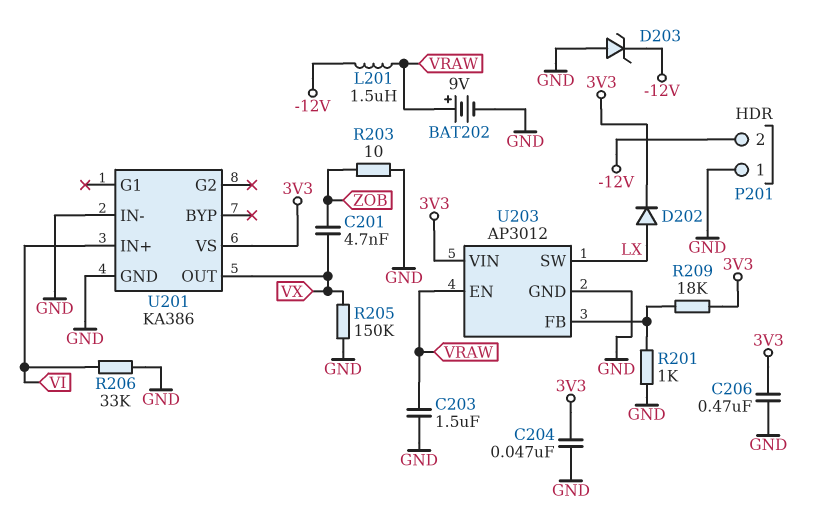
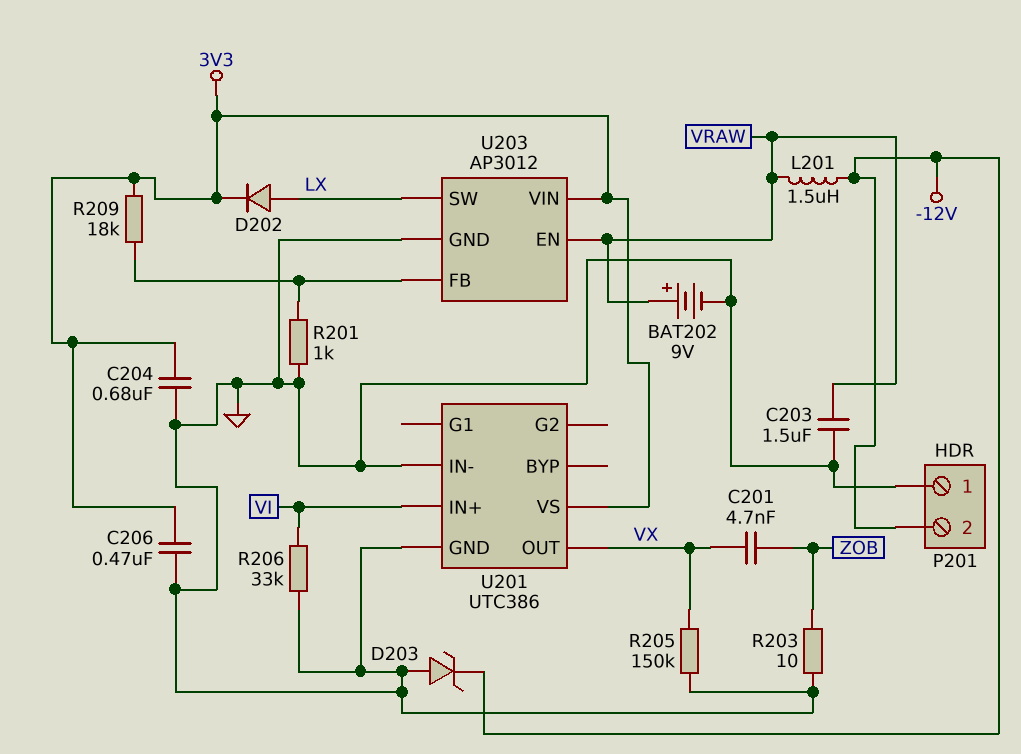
C204: 47nF (3V3, GND) -> 680nF (3V3, GND)
U201: KA386 -> UTC386

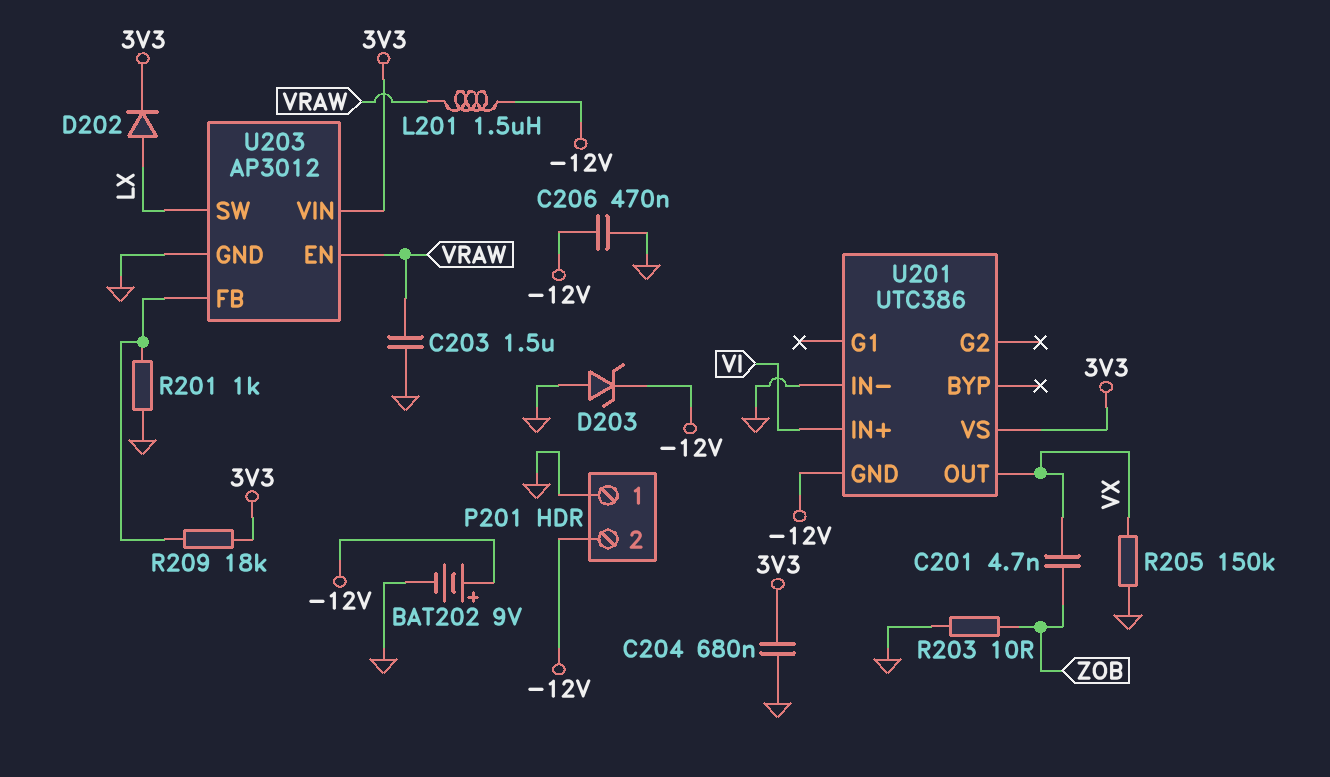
BAT202: 9V (plus VRAW, minus GND) -> 9V (plus -12V, minus GND)
C206: 470nF (3V3, GND) -> 470nF (-12V, GND)
R206: 33k (GND, VI) -> none
U201 pin GND: GND -> -12V

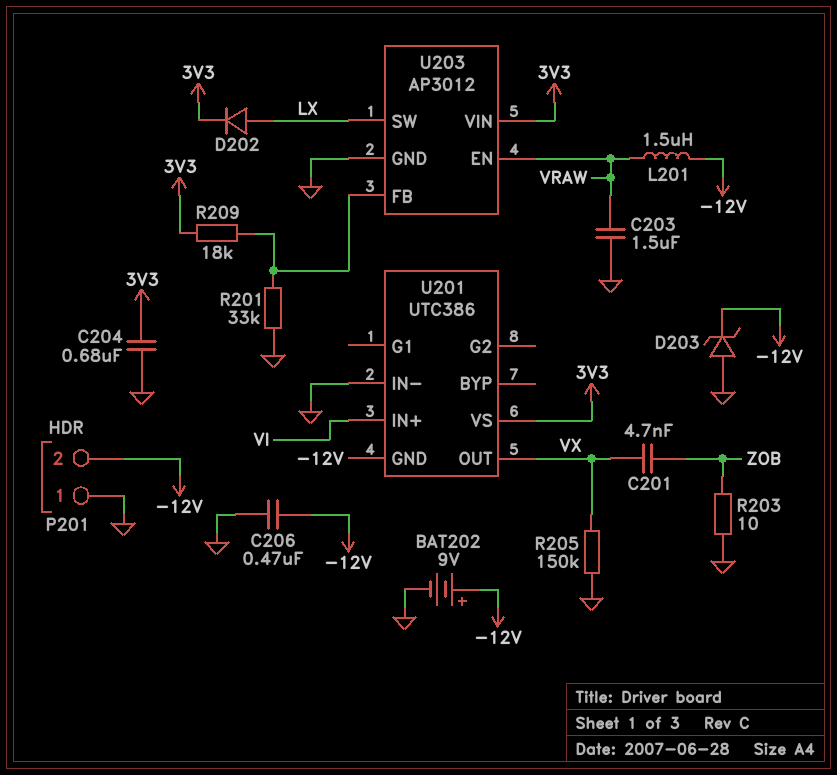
R201: 1k (GND, U203/FB) -> 33k (GND, U203/FB)

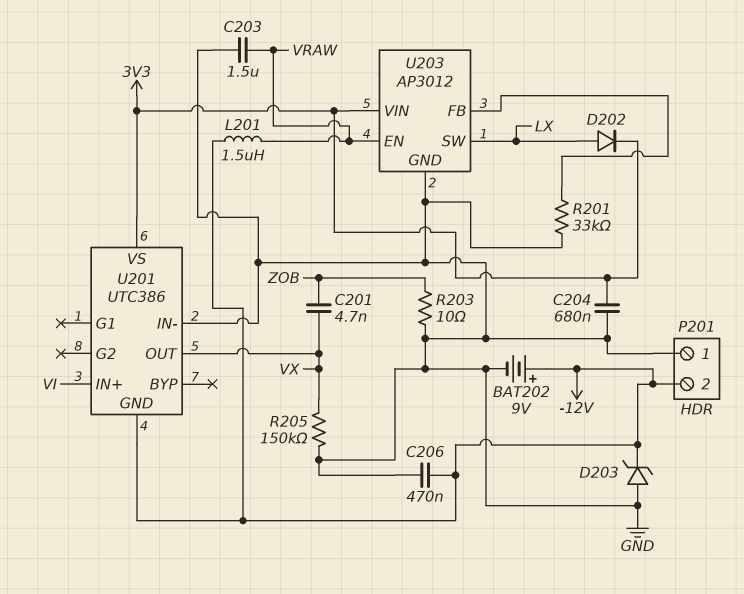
R209: 18k (3V3, U203/FB) -> none

